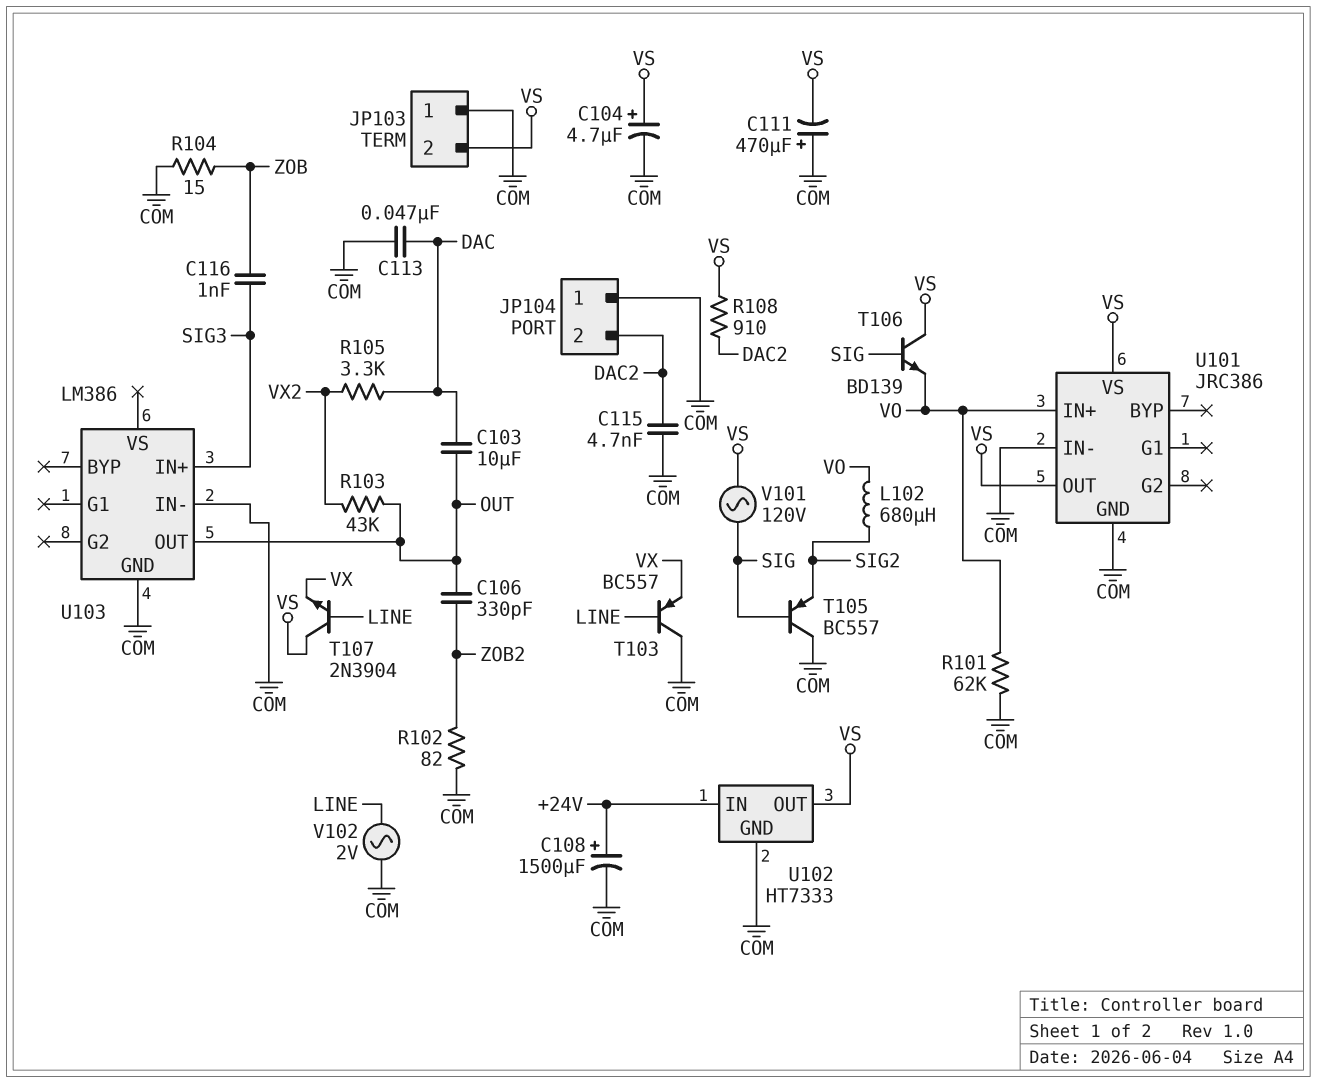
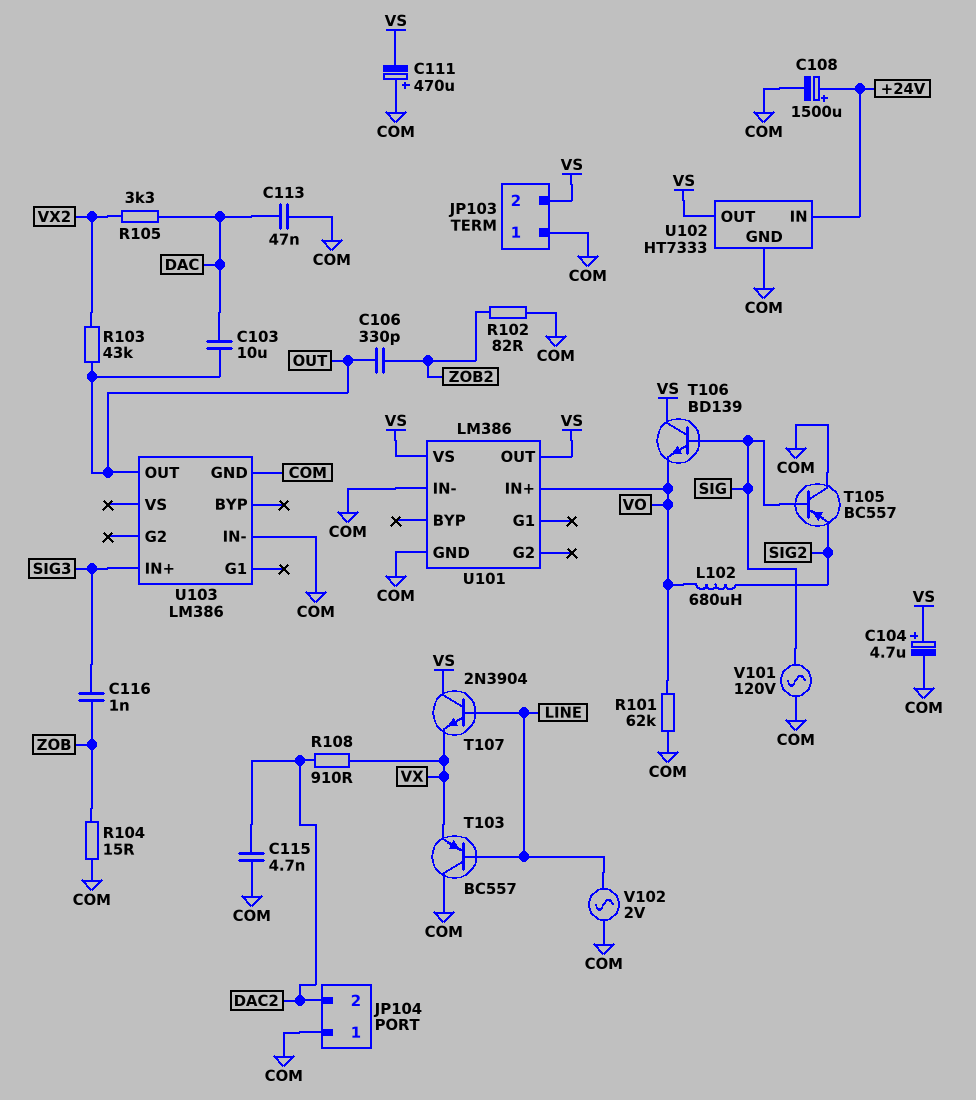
R108: 910 (DAC2, VS) -> 910 (DAC2, VX)
U101: JRC386 -> LM386
V101: AC 120V (SIG, VS) -> AC 120V (COM, SIG)

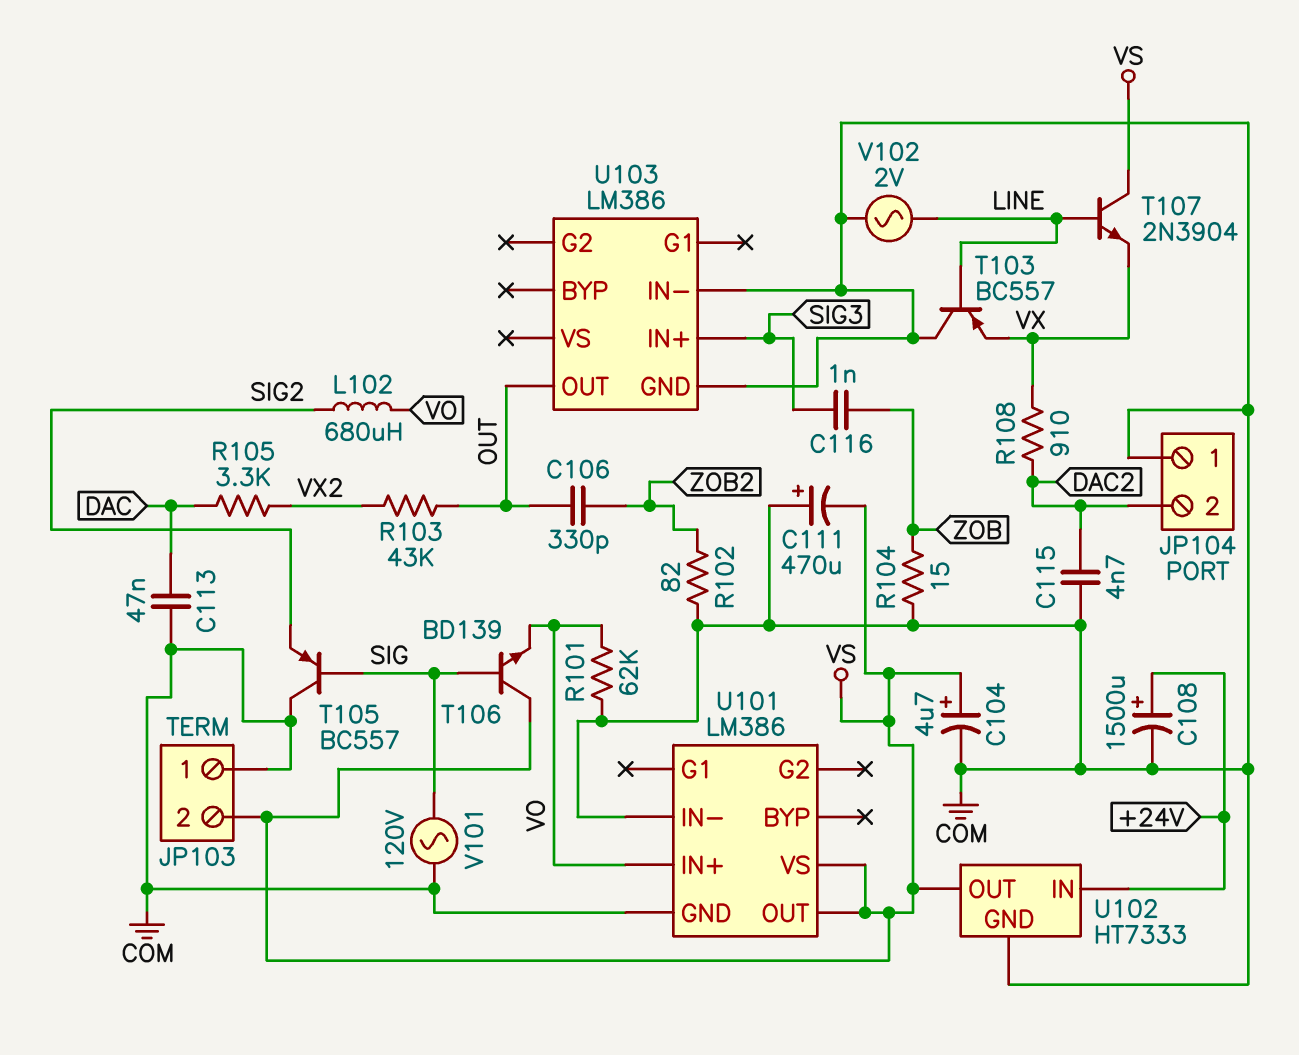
C103: 10uF (DAC, OUT) -> none

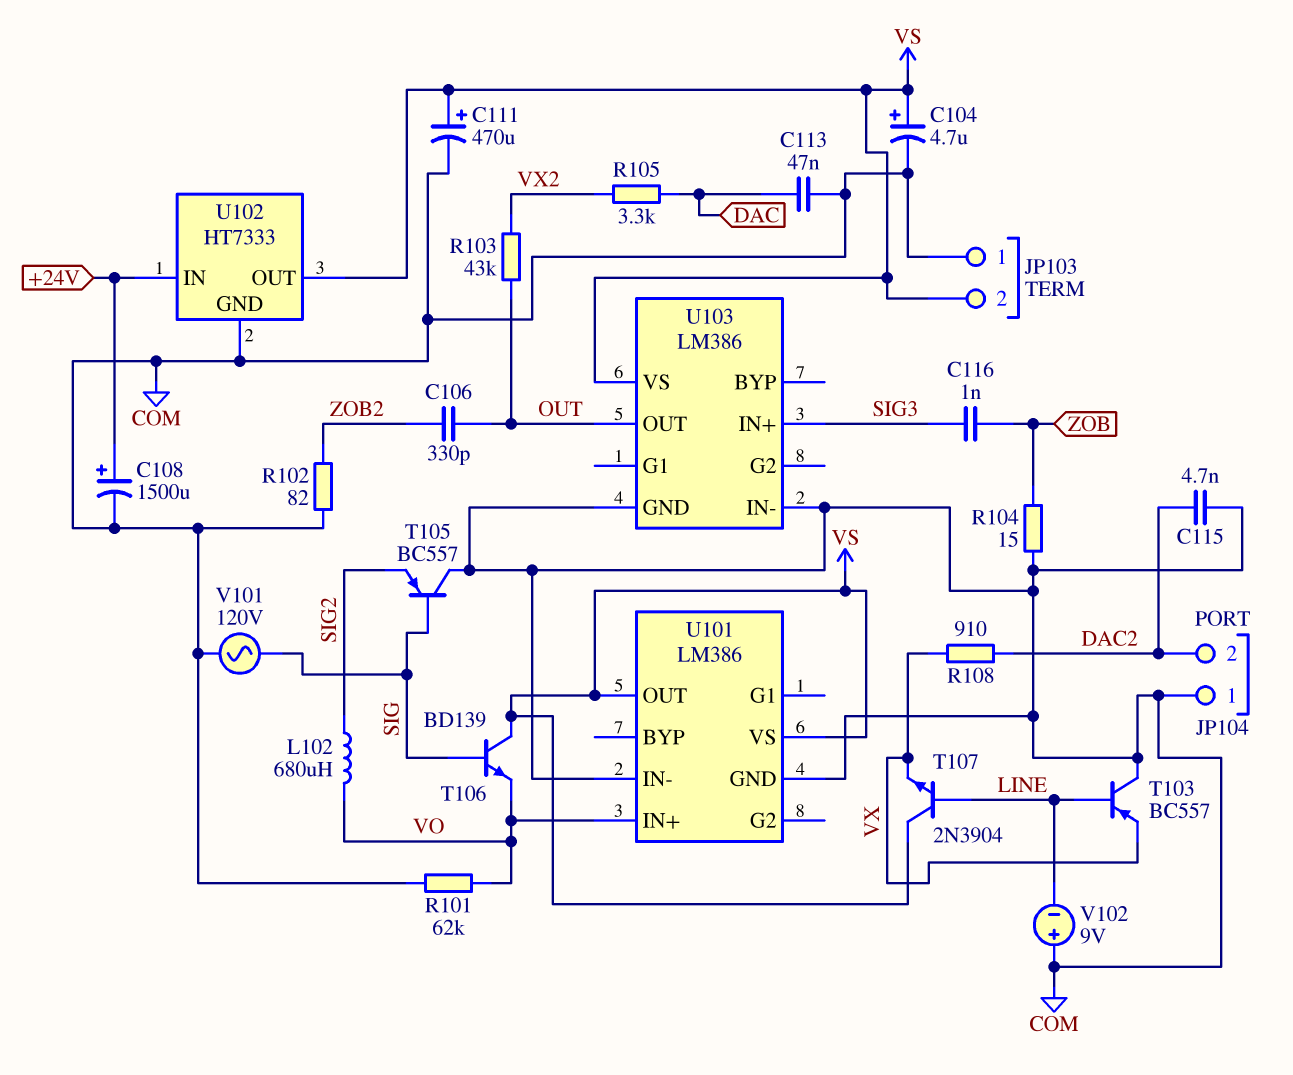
C111: 470uF (plus COM, minus VS) -> 470uF (plus VS, minus COM)
U103 pin VS: none -> VS
V102: AC 2V (COM, LINE) -> 9V (plus COM, minus LINE)

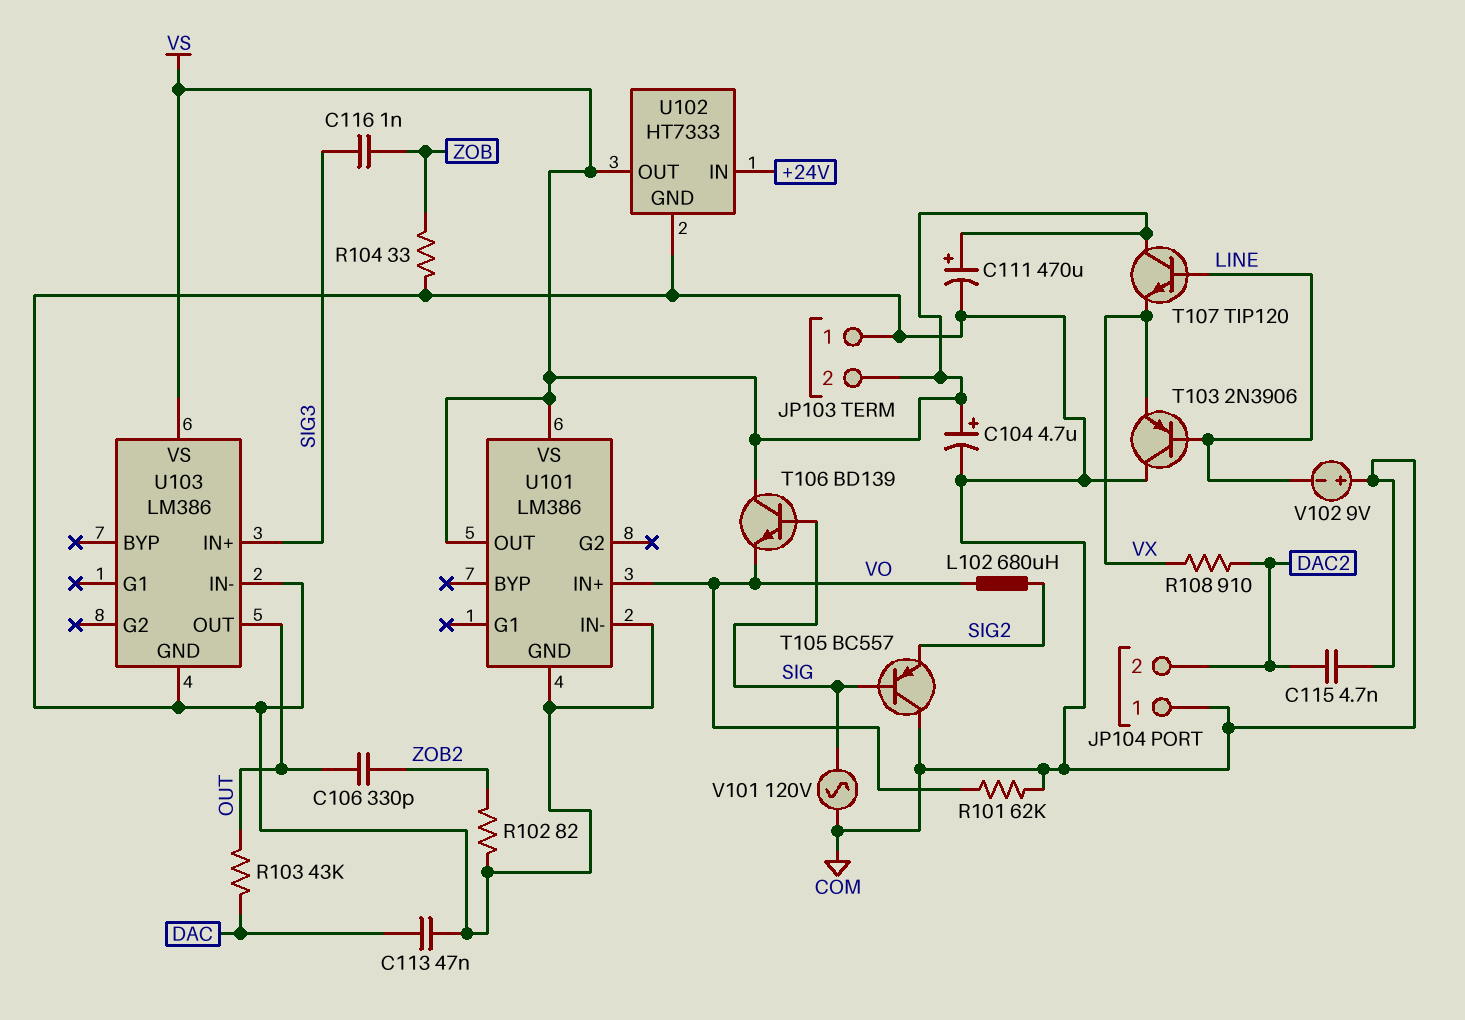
C108: 1500uF (plus +24V, minus COM) -> none
R103: 43k (OUT, VX2) -> 43k (DAC, OUT)
R104: 15 (COM, ZOB) -> 33 (COM, ZOB)
R105: 3.3k (DAC, VX2) -> none
T103: PNP BC557 (B LINE, C COM, E VX) -> PNP 2N3906 (B LINE, C COM, E VX)
T107: NPN 2N3904 (B LINE, C VS, E VX) -> NPN TIP120 (B LINE, C VS, E VX)

